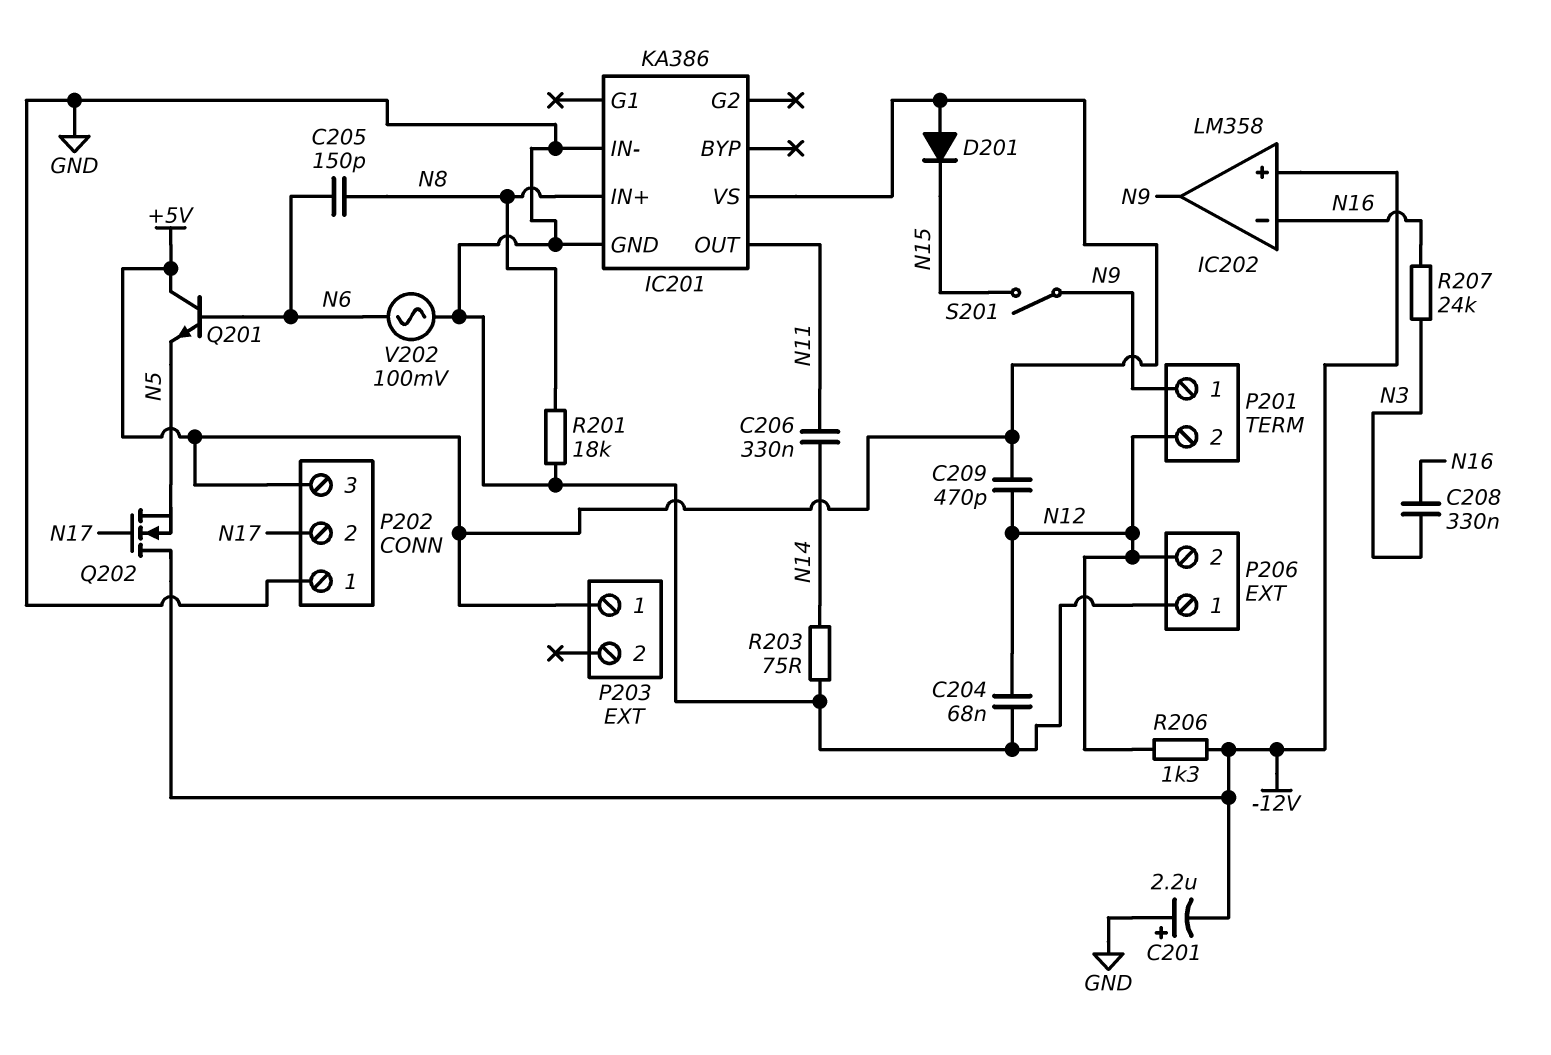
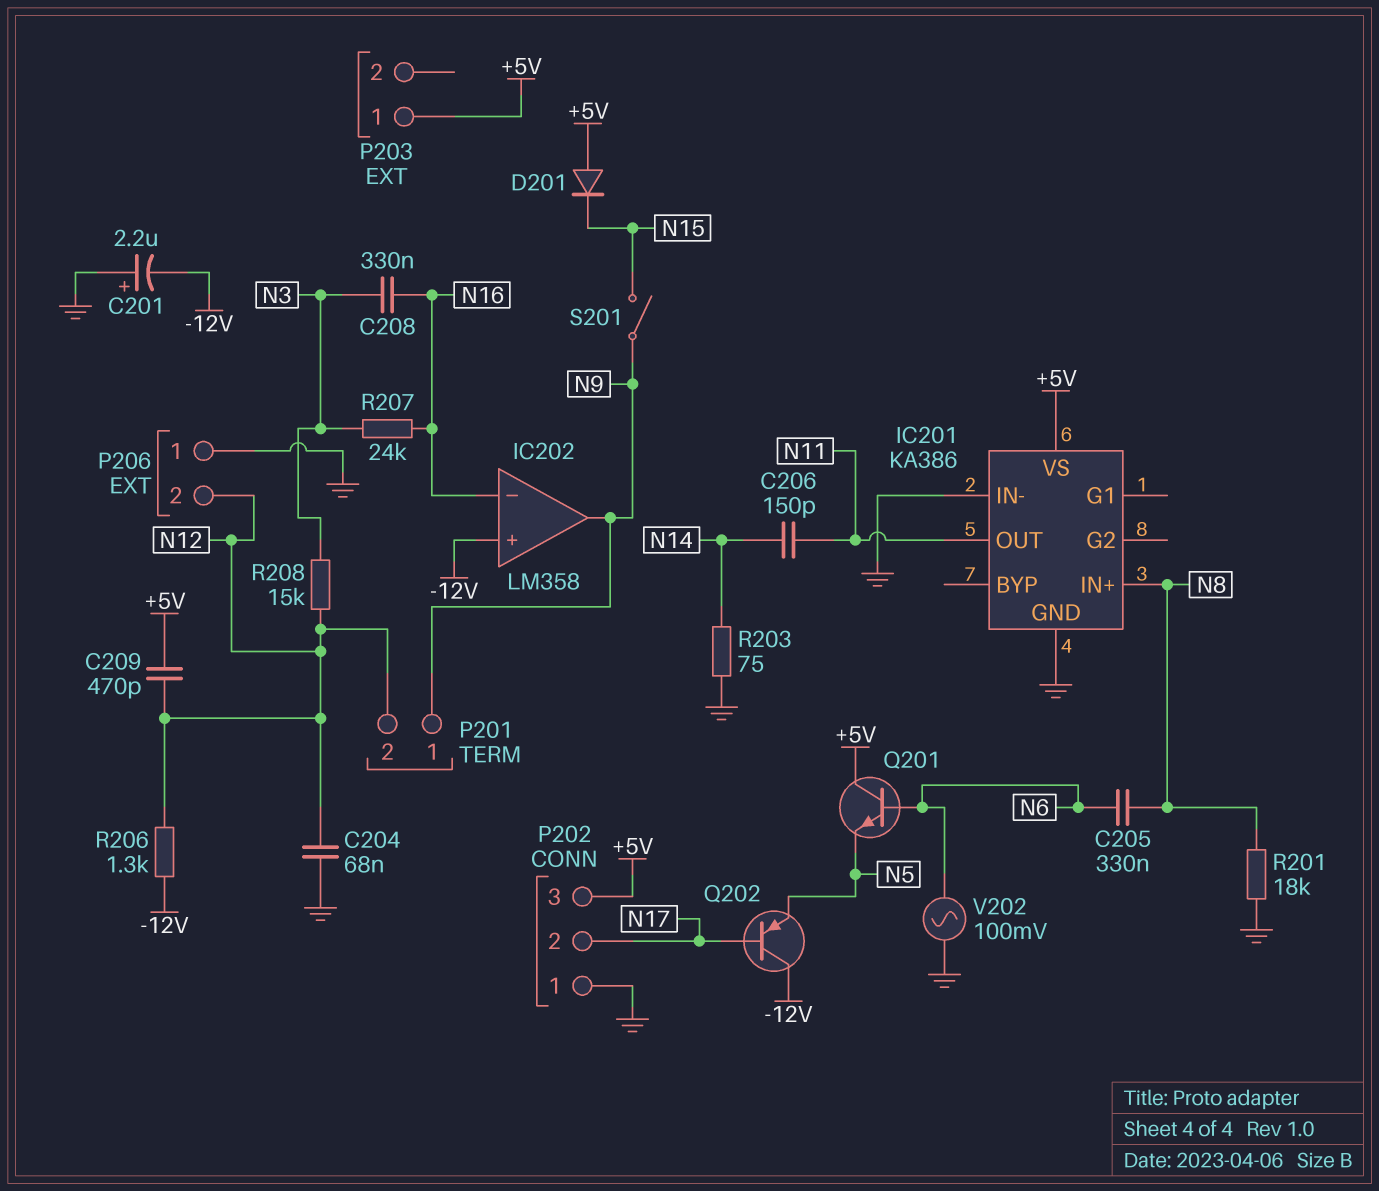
C205: 150pF (N6, N8) -> 330nF (N6, N8)
C206: 330nF (N11, N14) -> 150pF (N11, N14)
Q202: NMOS (G N17, D -12V, S N5) -> PNP (B N17, C -12V, E N5)
R208: none -> 15k (N3, N12)

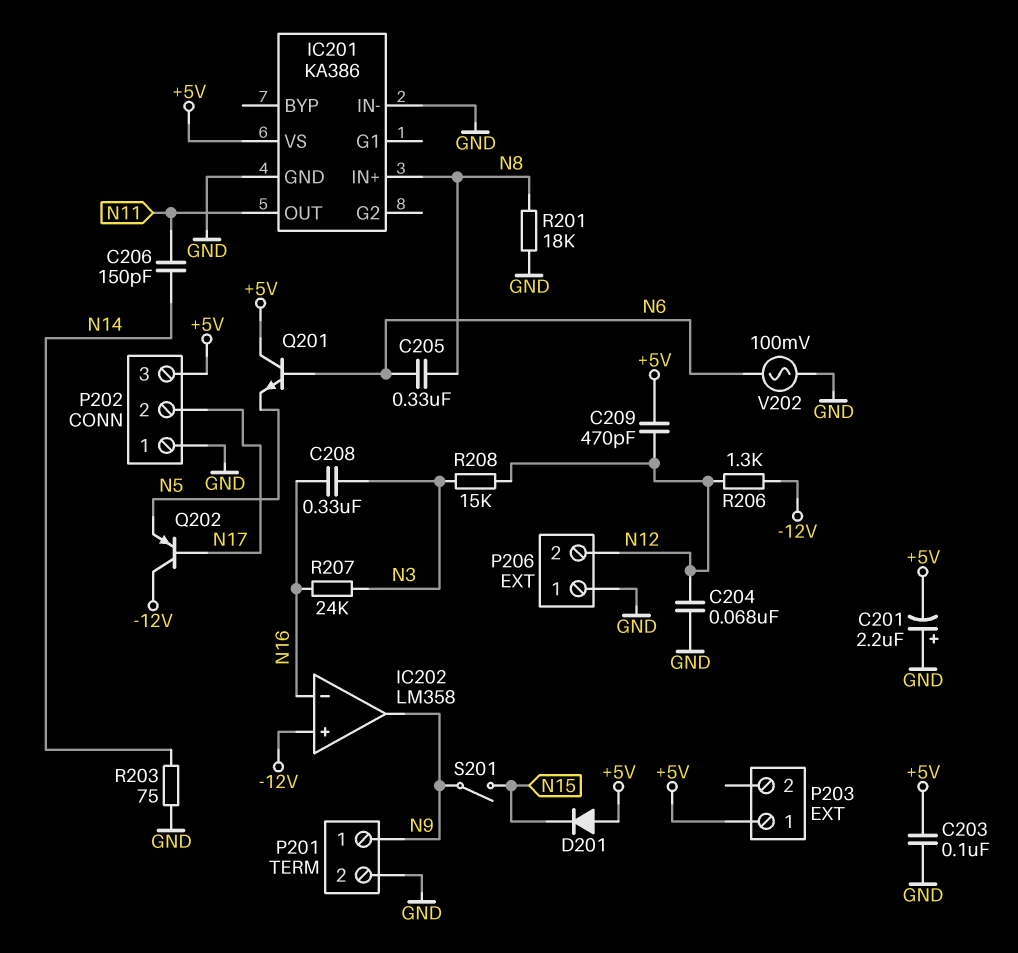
C201: 2.2uF (plus GND, minus -12V) -> 2.2uF (plus GND, minus +5V)
C203: none -> 100nF (+5V, GND)
P201 pin 2: N12 -> GND

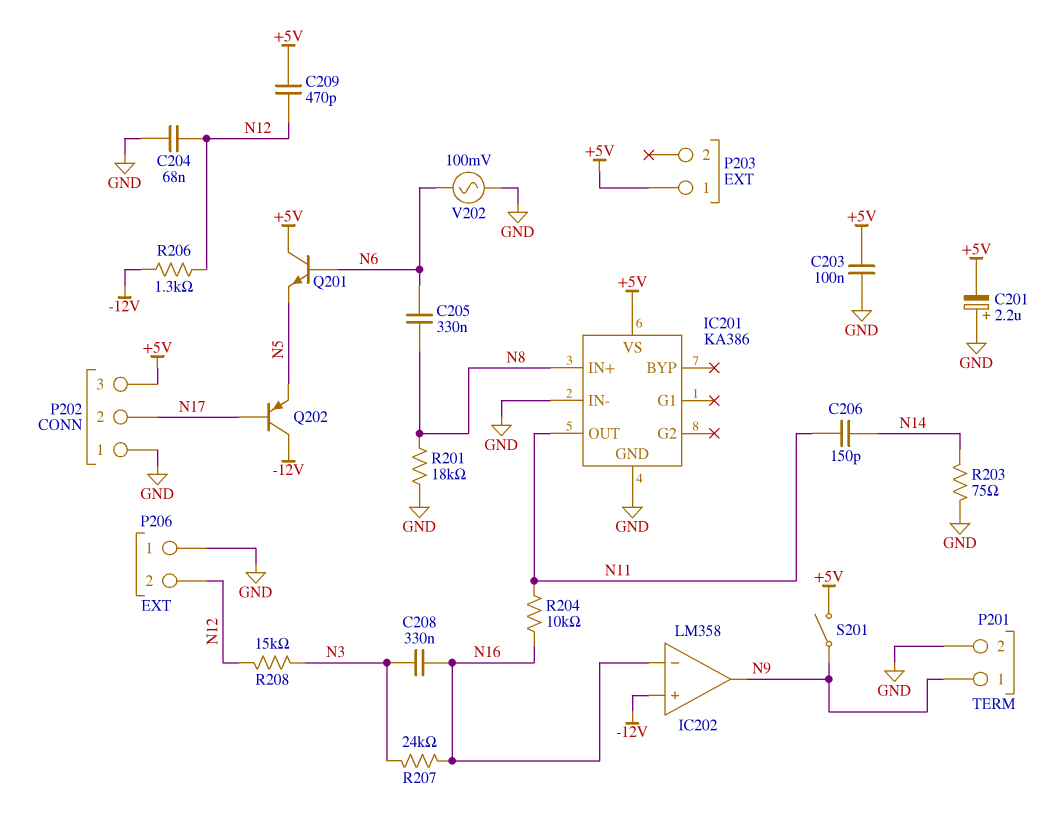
D201: diode (A +5V, K N15) -> none
R204: none -> 10k (N11, N16)
S201: switch (N9, N15) -> switch (+5V, N9)

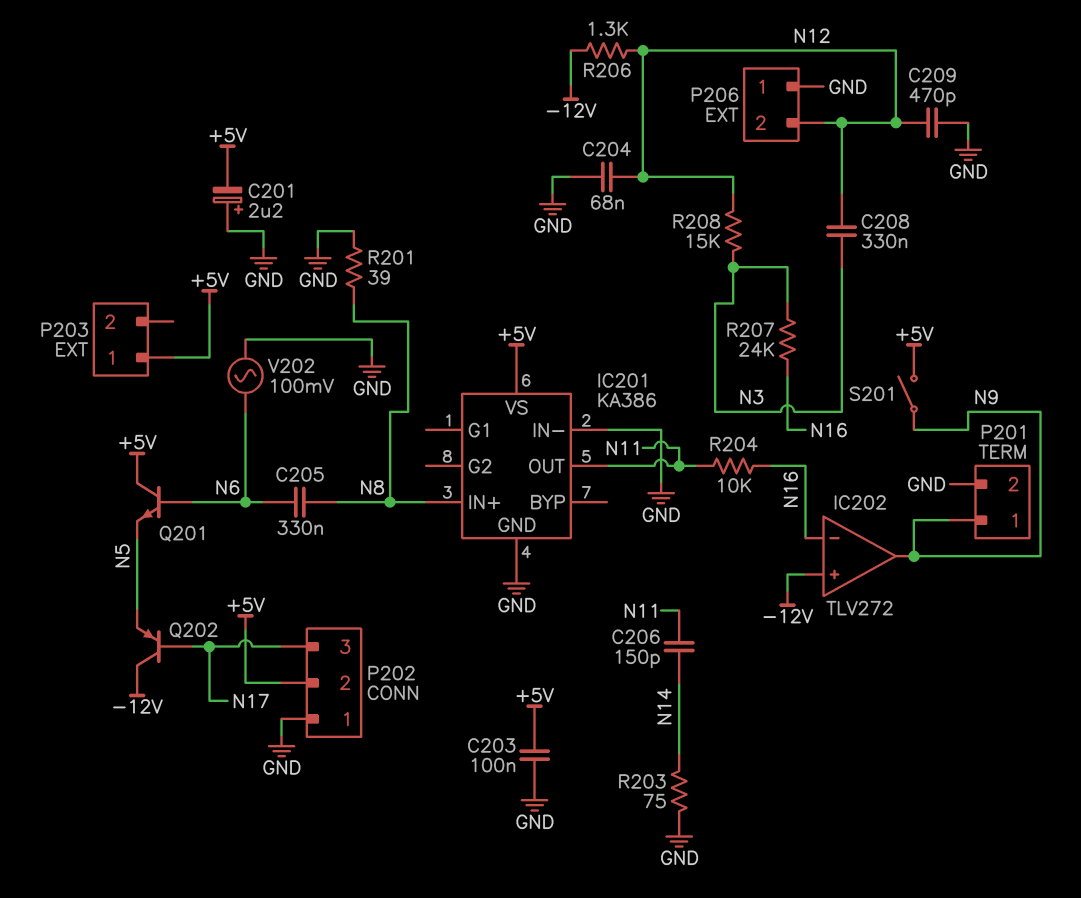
C208: 330nF (N3, N16) -> 330nF (N3, N12)
C209: 470pF (+5V, N12) -> 470pF (GND, N12)
IC202: LM358 -> TLV272
P202 pin 2: N17 -> +5V
P202 pin 3: +5V -> N17
R201: 18k (GND, N8) -> 39 (GND, N8)

